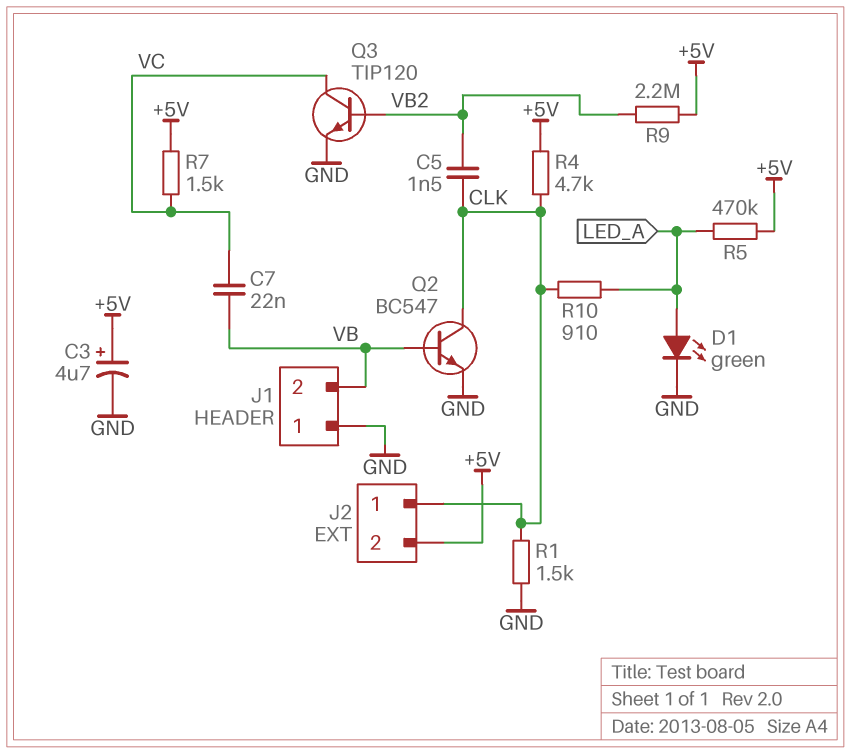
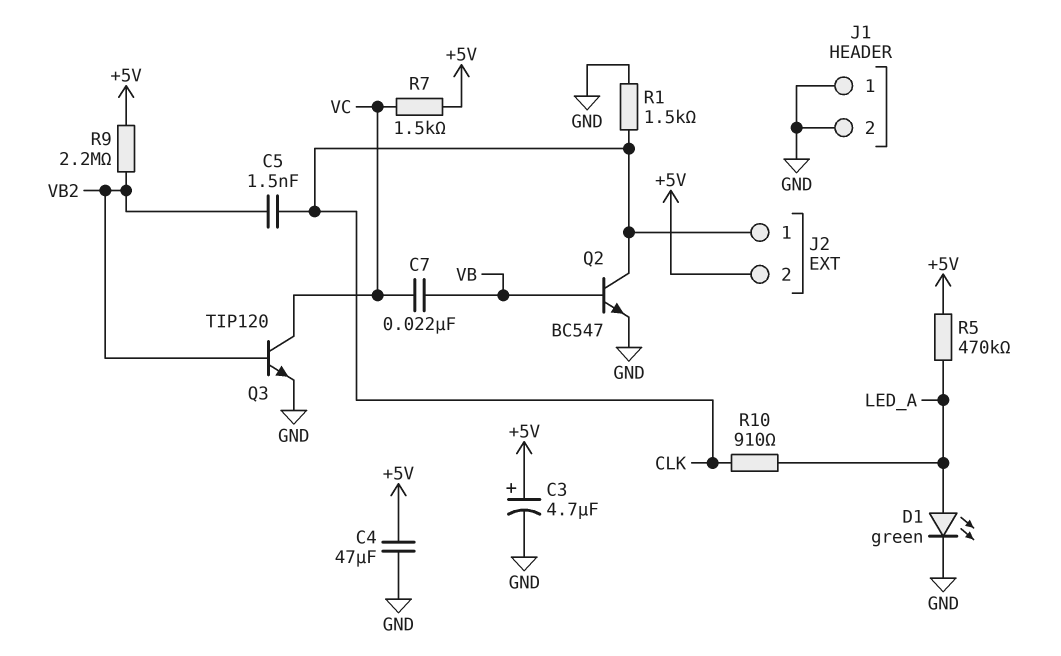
C4: none -> 47uF (+5V, GND)
J1 pin 2: VB -> GND
R4: 4.7k (+5V, CLK) -> none

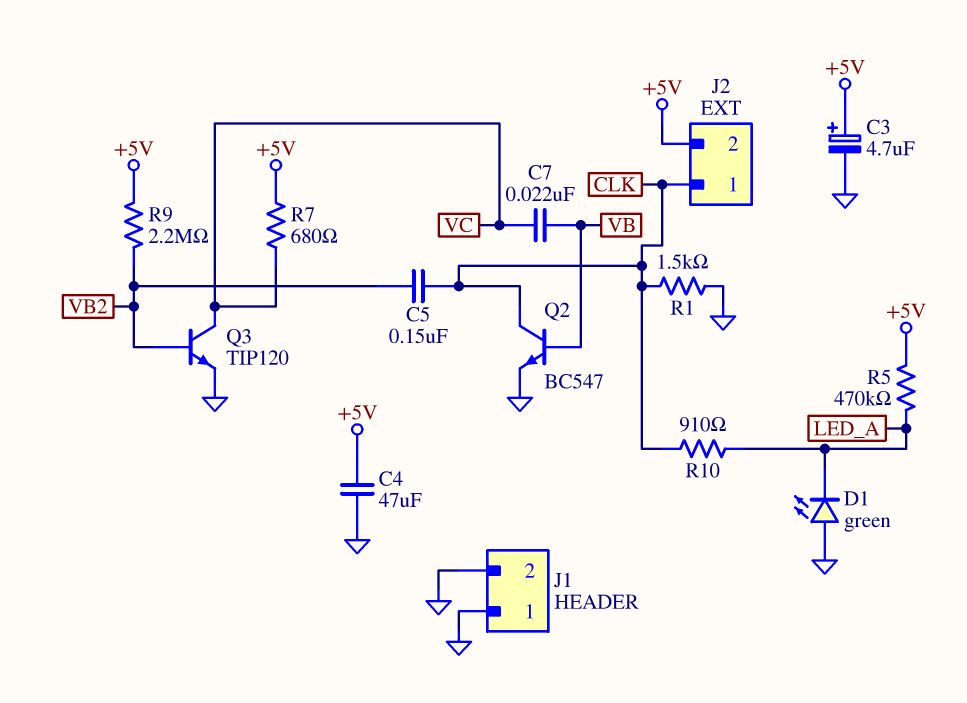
C5: 1.5nF (CLK, VB2) -> 150nF (CLK, VB2)
D1: LED green (A LED_A, K GND) -> LED green (A GND, K LED_A)
R7: 1.5k (+5V, VC) -> 680 (+5V, VC)

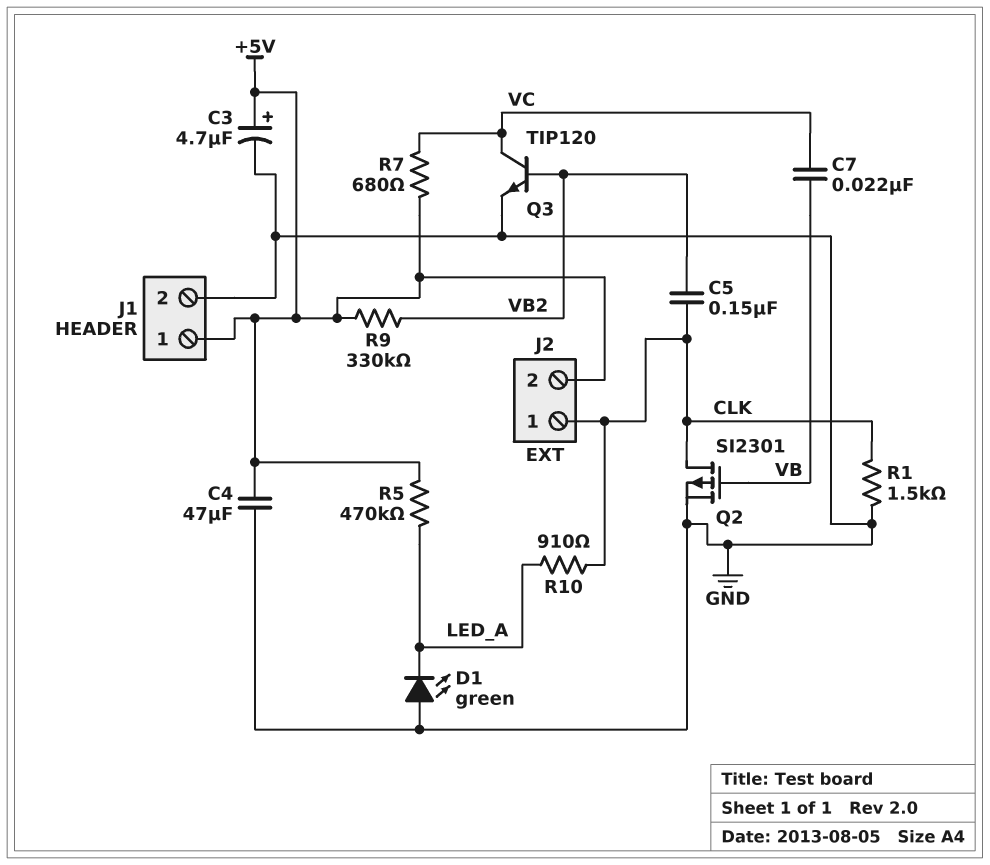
J1 pin 1: GND -> +5V
Q2: NPN BC547 (B VB, C CLK, E GND) -> PMOS SI2301 (G VB, D CLK, S GND)
R9: 2.2M (+5V, VB2) -> 330k (+5V, VB2)

